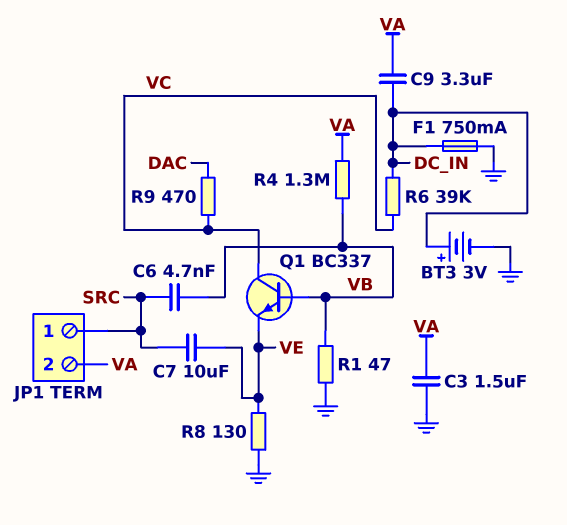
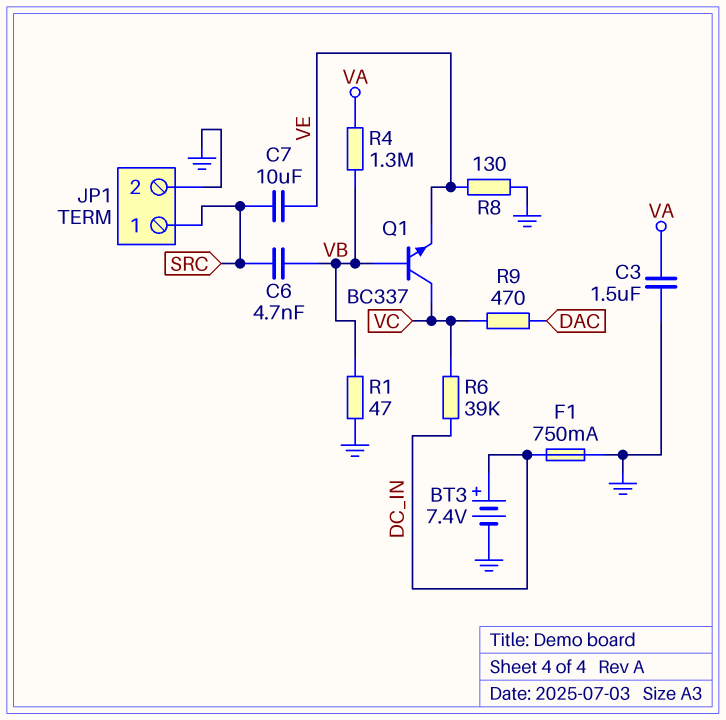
BT3: 3V (plus DC_IN, minus GND) -> 7.4V (plus DC_IN, minus GND)
C9: 3.3uF (DC_IN, VA) -> none
JP1 pin 2: VA -> GND

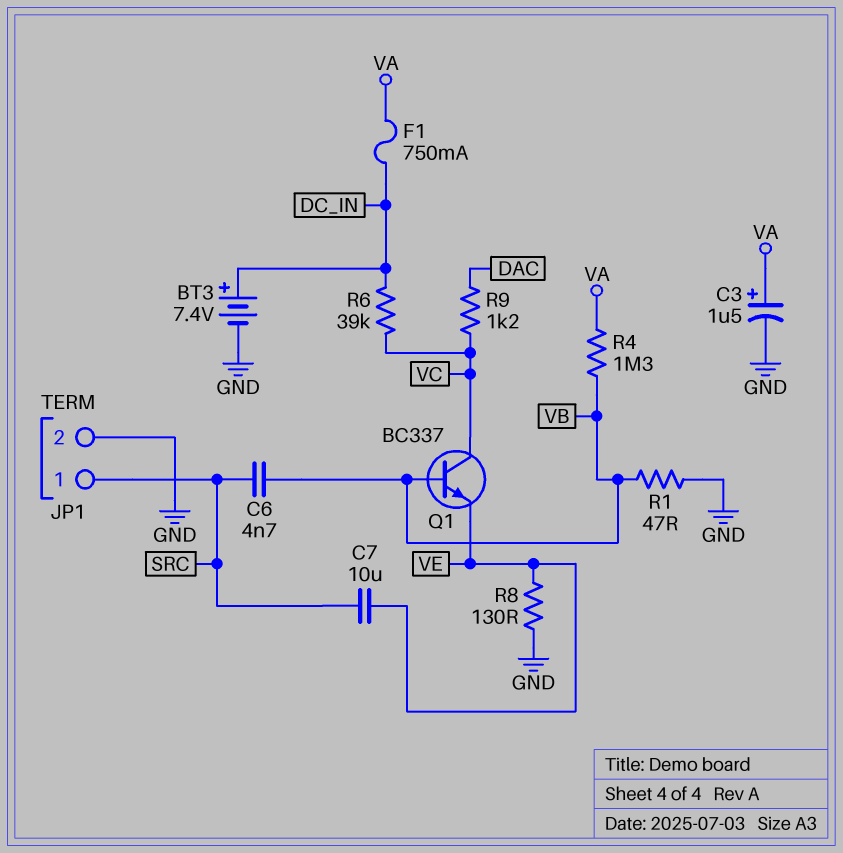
C3: 1.5uF (GND, VA) -> 1.5uF (plus VA, minus GND)
F1: 750mA (DC_IN, GND) -> 750mA (DC_IN, VA)
R9: 470 (DAC, VC) -> 1.2k (DAC, VC)

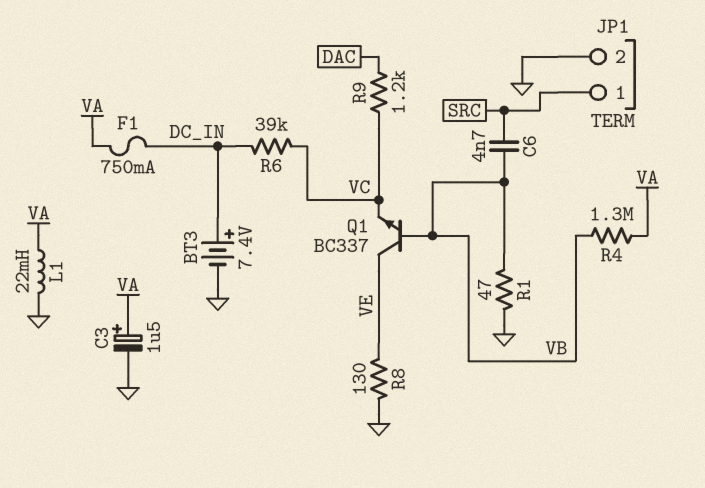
C7: 10uF (SRC, VE) -> none
L1: none -> 22mH (GND, VA)
Q1: NPN BC337 (B VB, C VC, E VE) -> NPN BC337 (B VB, C VE, E VC)

